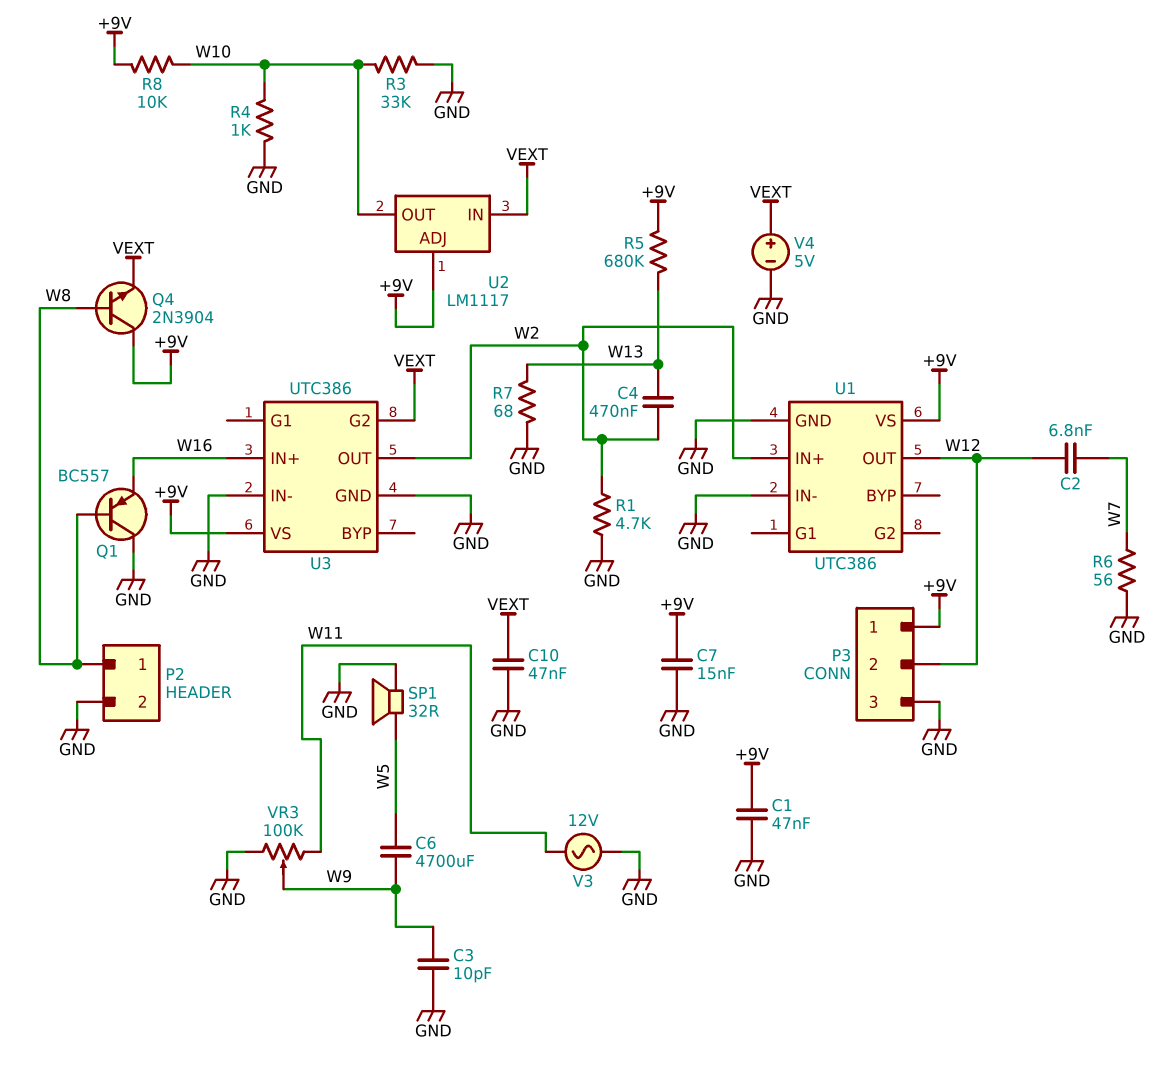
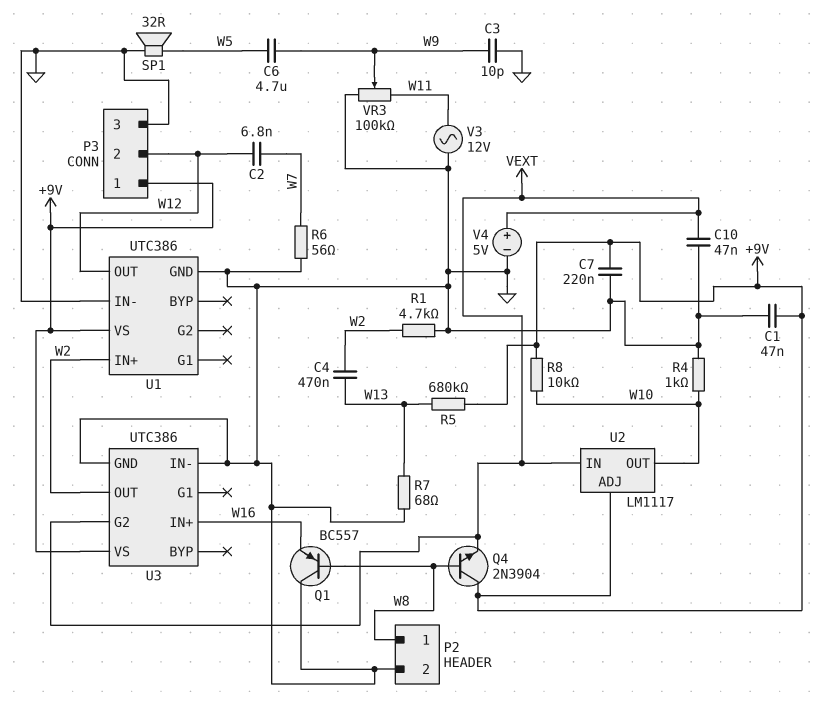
C6: 4700uF (W5, W9) -> 4.7uF (W5, W9)
C7: 15nF (+9V, GND) -> 220nF (+9V, GND)
R3: 33k (GND, W10) -> none

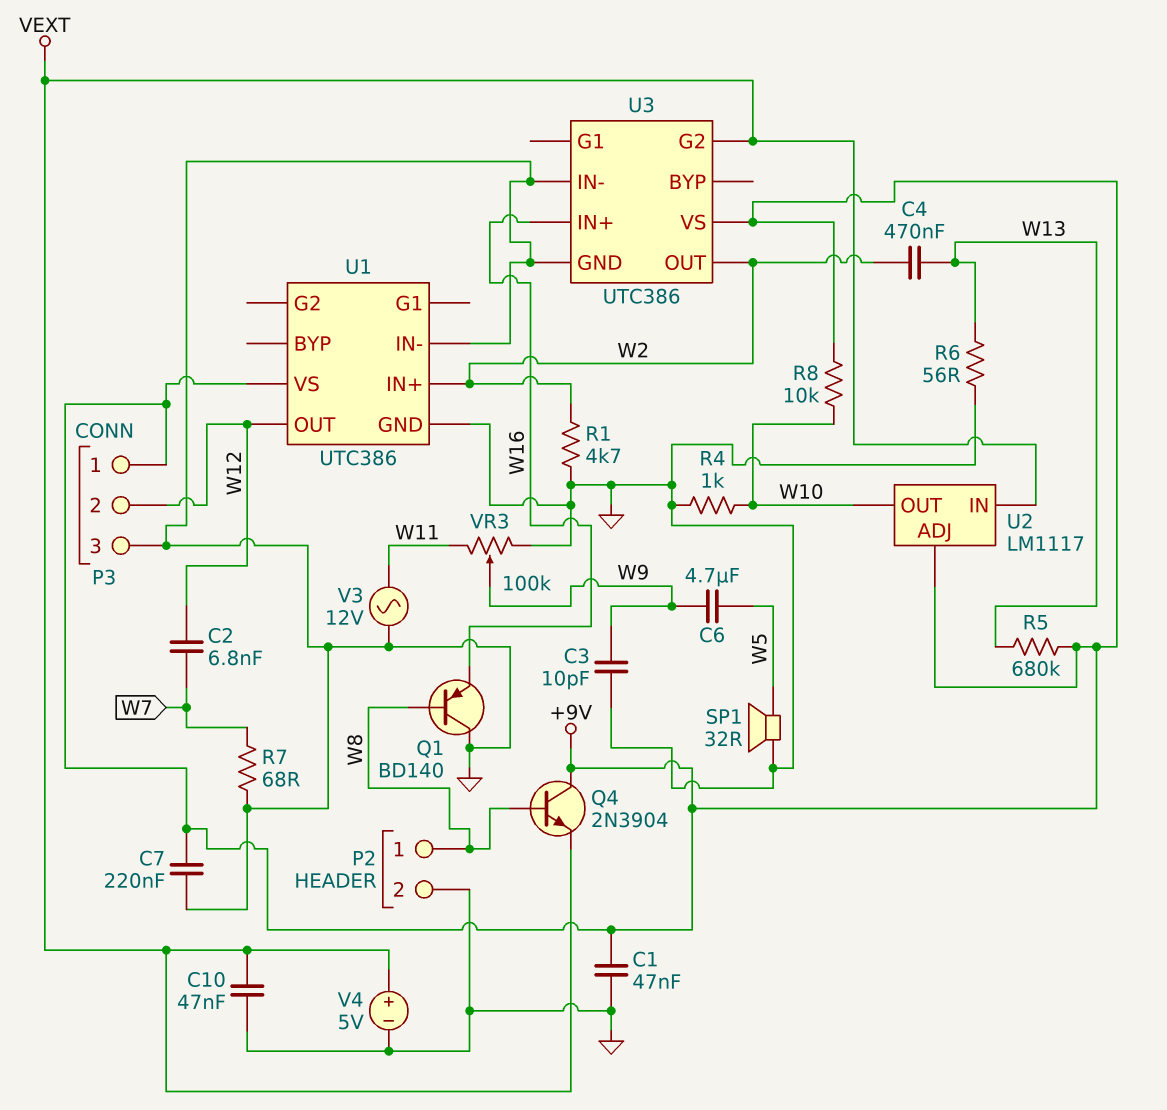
Q1: PNP BC557 (B W8, C GND, E W16) -> PNP BD140 (B W8, C GND, E W16)
R6: 56 (GND, W7) -> 56 (GND, W13)
R7: 68 (GND, W13) -> 68 (GND, W7)

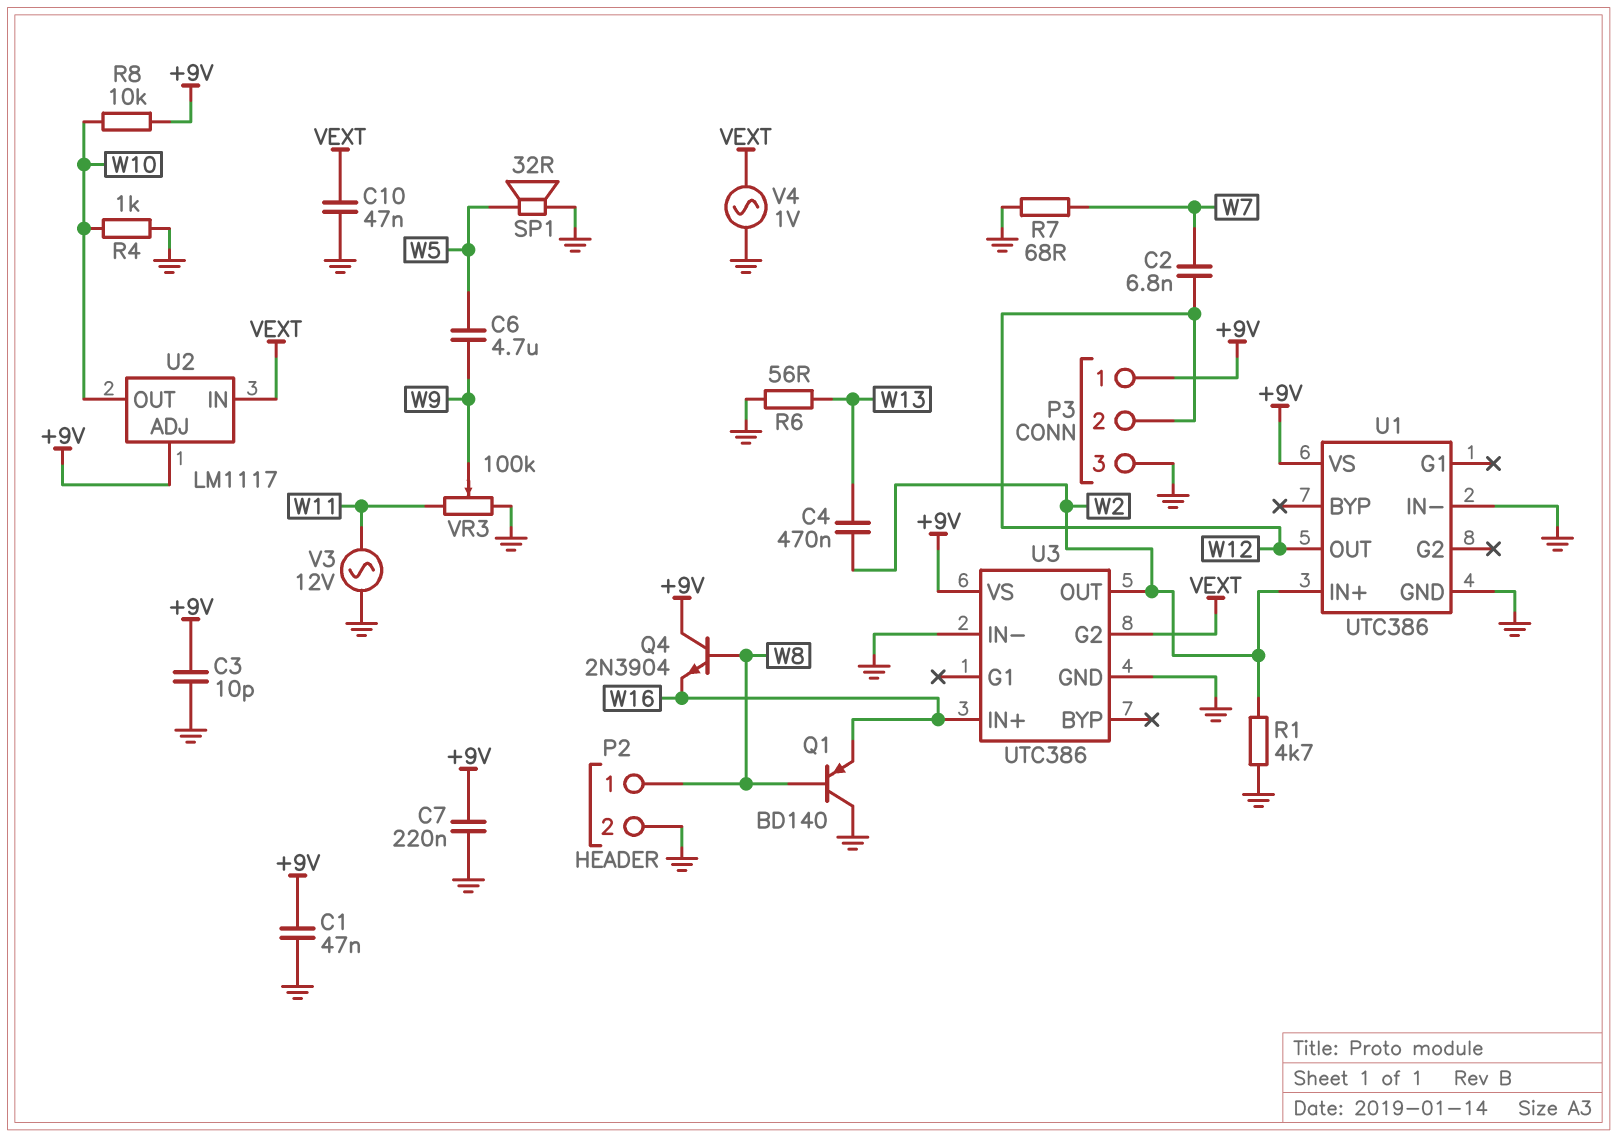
C3: 10pF (GND, W9) -> 10pF (+9V, GND)
Q4: NPN 2N3904 (B W8, C +9V, E VEXT) -> NPN 2N3904 (B W8, C +9V, E W16)
R5: 680k (+9V, W13) -> none
V4: 5V (plus VEXT, minus GND) -> AC 1V (GND, VEXT)

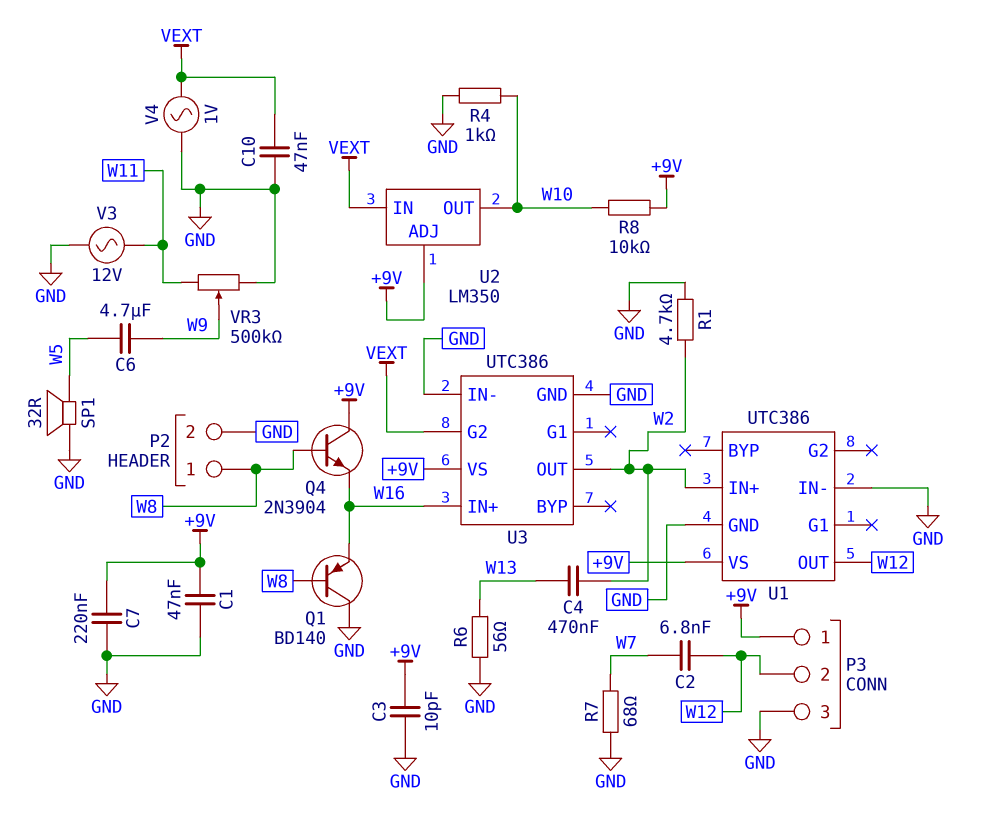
U2: LM1117 -> LM350
VR3: 100k (GND, W11, wiper W9) -> 500k (GND, W11, wiper W9)

